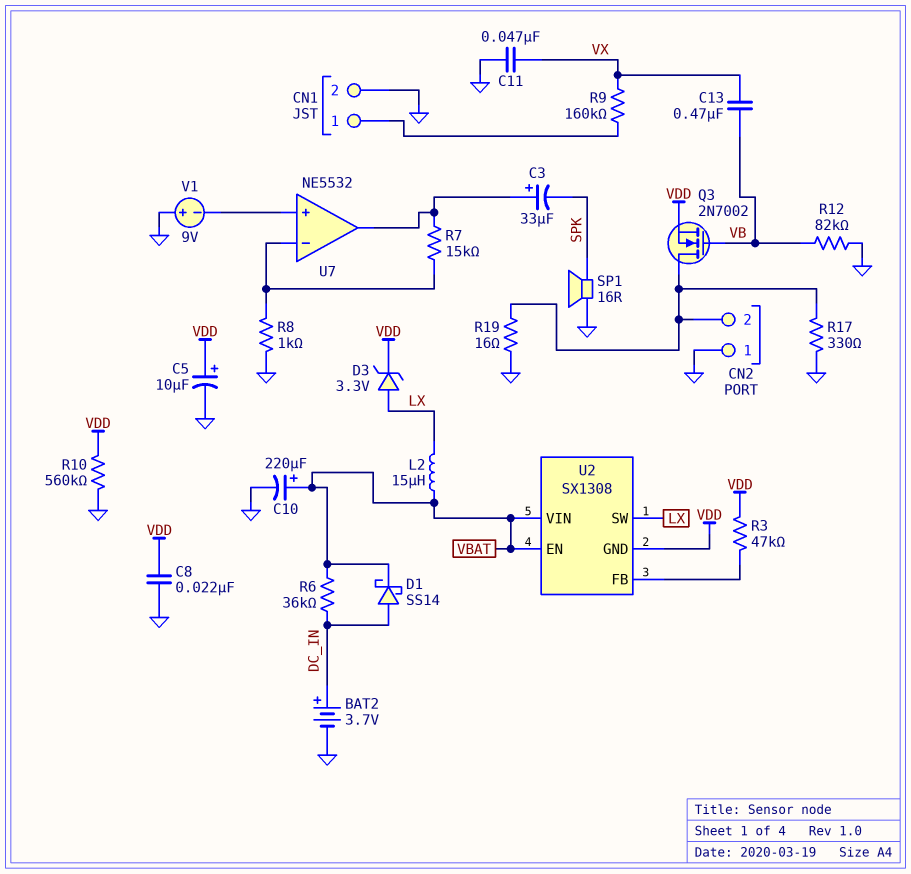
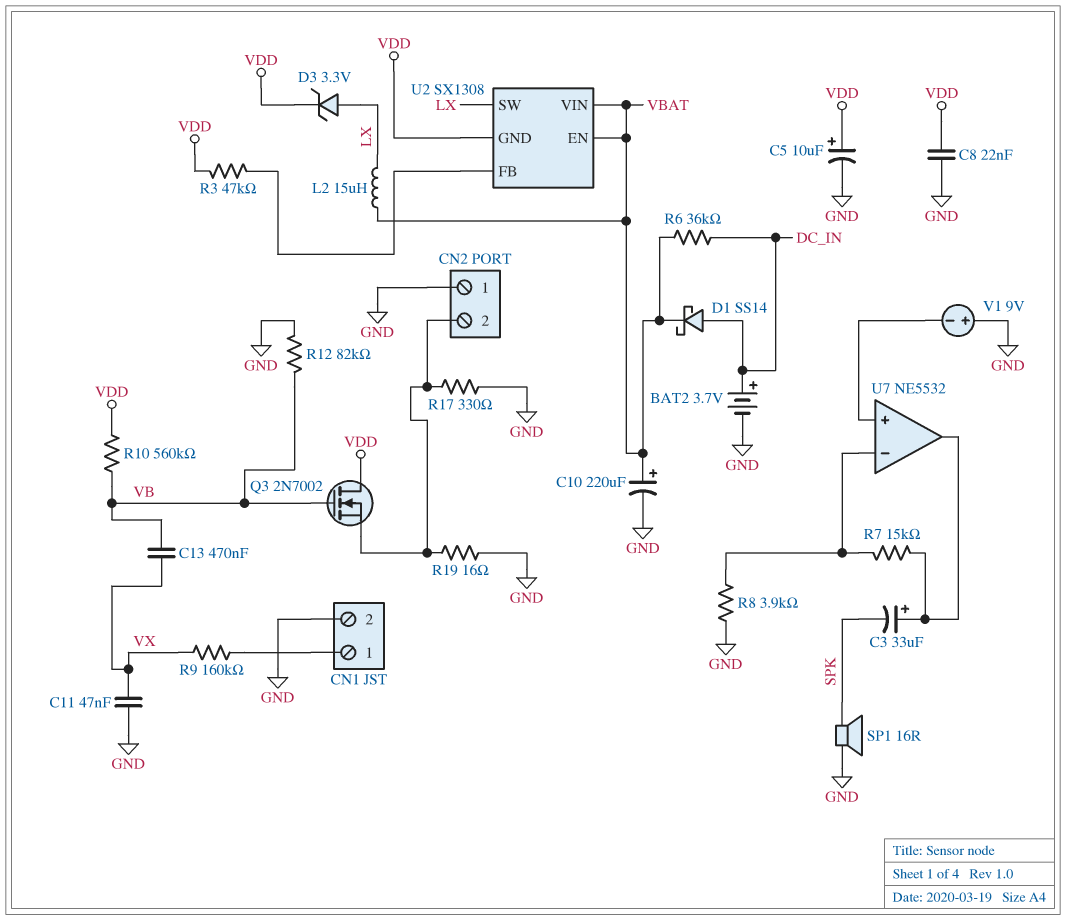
Q3: NMOS 2N7002 (G VB, D CN2/2, S VDD) -> NMOS 2N7002 (G VB, D VDD, S CN2/2)
R8: 1k (GND, U7/in-) -> 3.9k (GND, U7/in-)
R10: 560k (GND, VDD) -> 560k (VB, VDD)

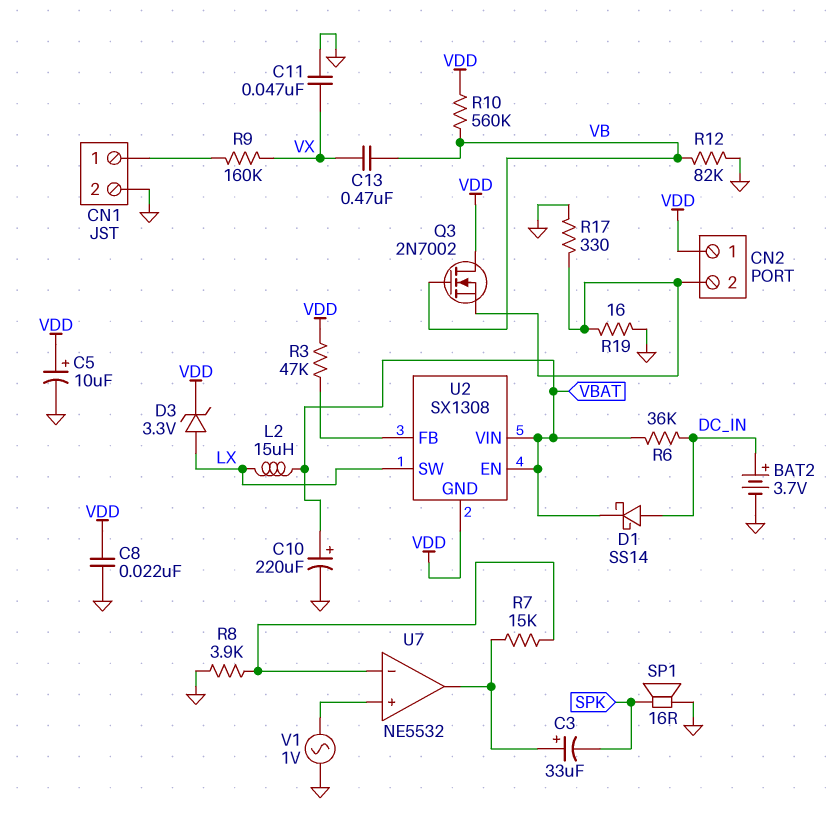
CN2 pin 1: GND -> VDD
V1: 9V (plus GND, minus U7/in+) -> AC 1V (GND, U7/in+)

